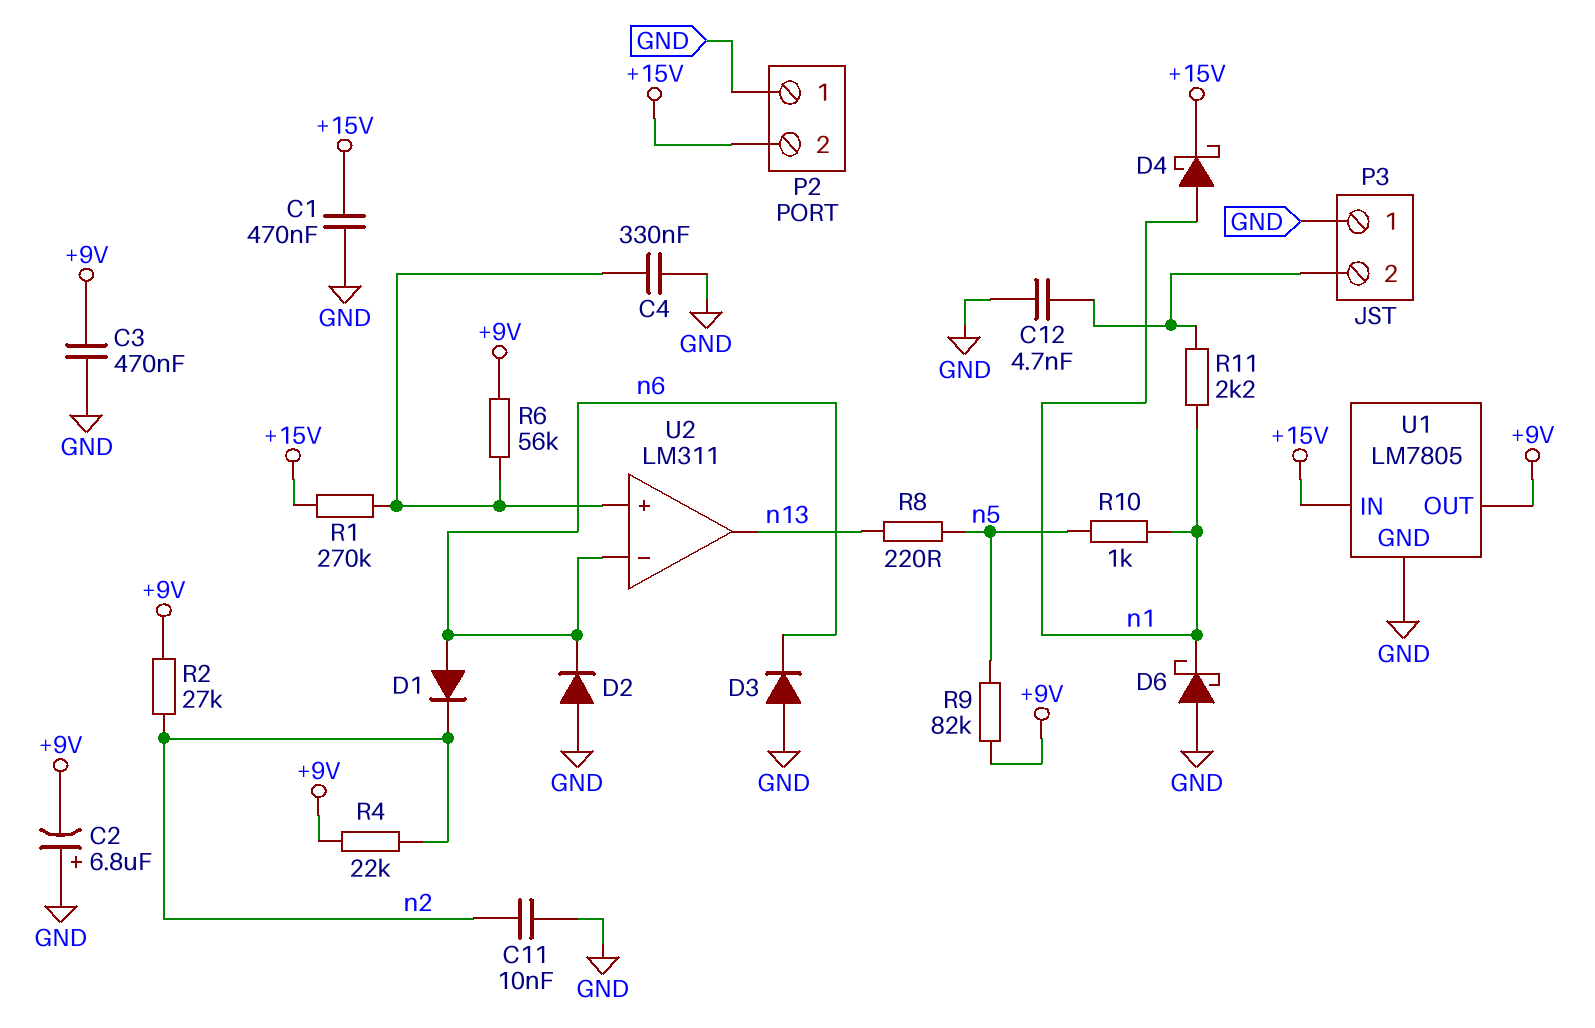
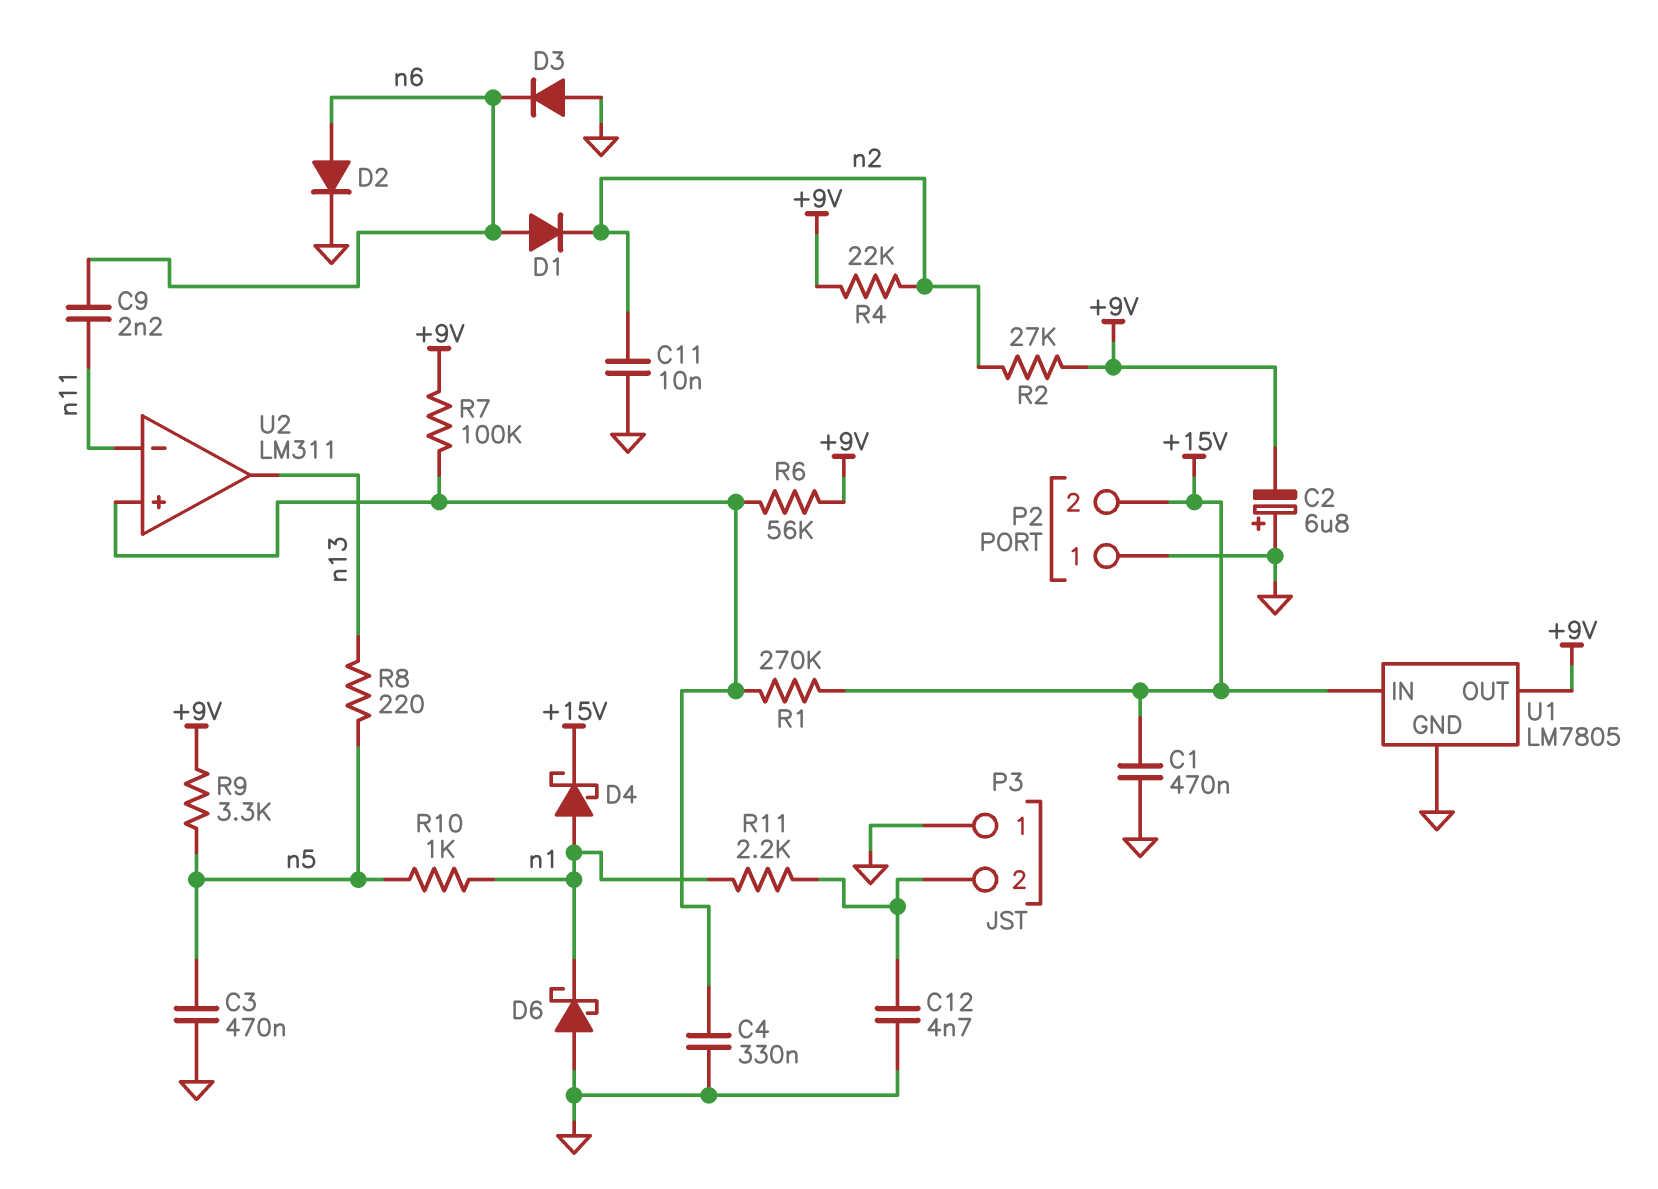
C3: 470nF (+9V, GND) -> 470nF (GND, n5)
C9: none -> 2.2nF (n6, n11)
D2: diode (A GND, K n6) -> diode (A n6, K GND)
R7: none -> 100k (+9V, U2/in+)
R9: 82k (+9V, n5) -> 3.3k (+9V, n5)
U2 pin in-: n6 -> n11

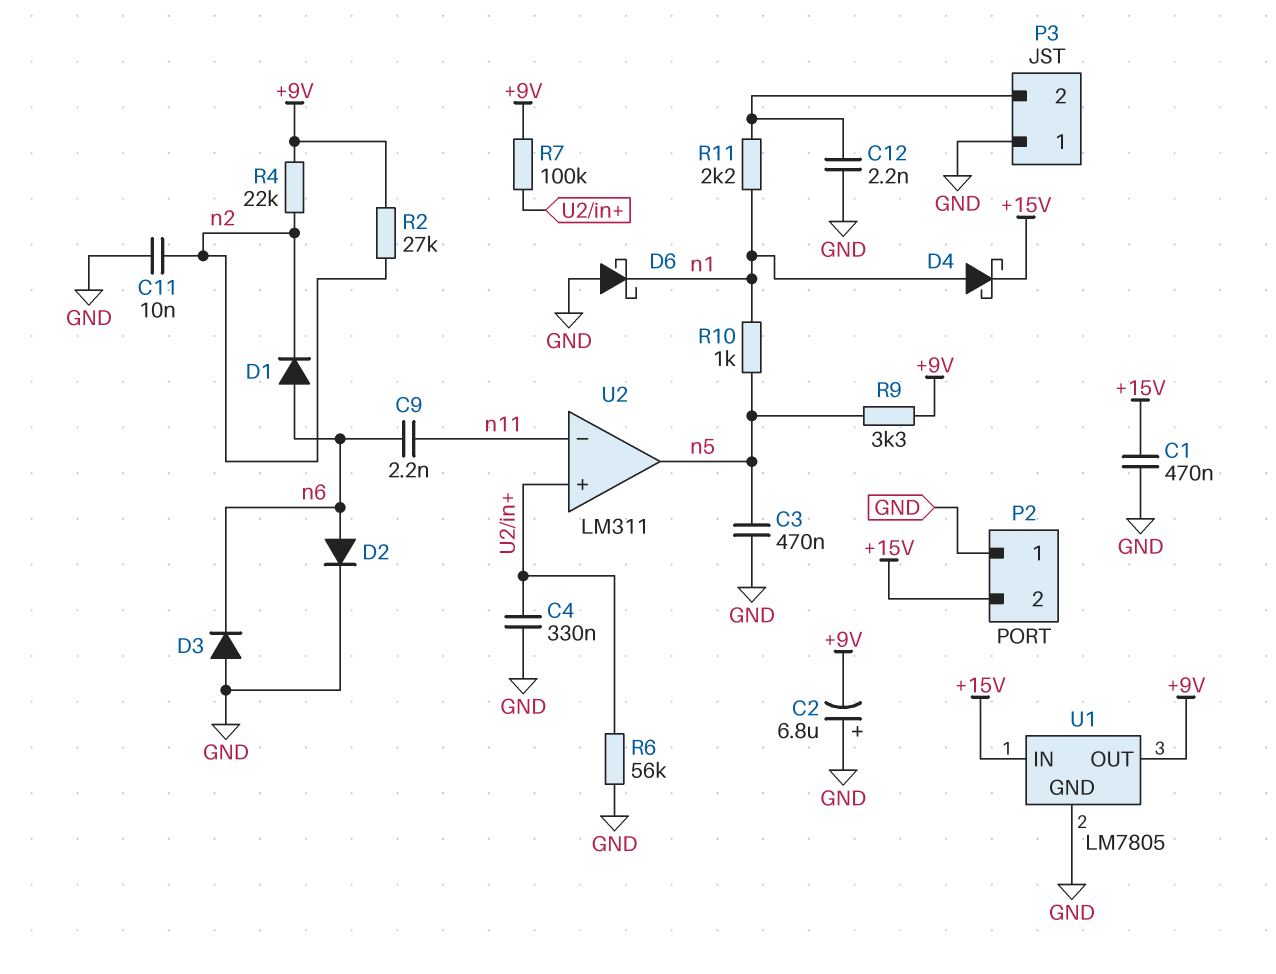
C12: 4.7nF (GND, P3/2) -> 2.2nF (GND, P3/2)
R1: 270k (+15V, U2/in+) -> none
R6: 56k (+9V, U2/in+) -> 56k (GND, U2/in+)
R8: 220 (n5, n13) -> none
U2 pin out: n13 -> n5

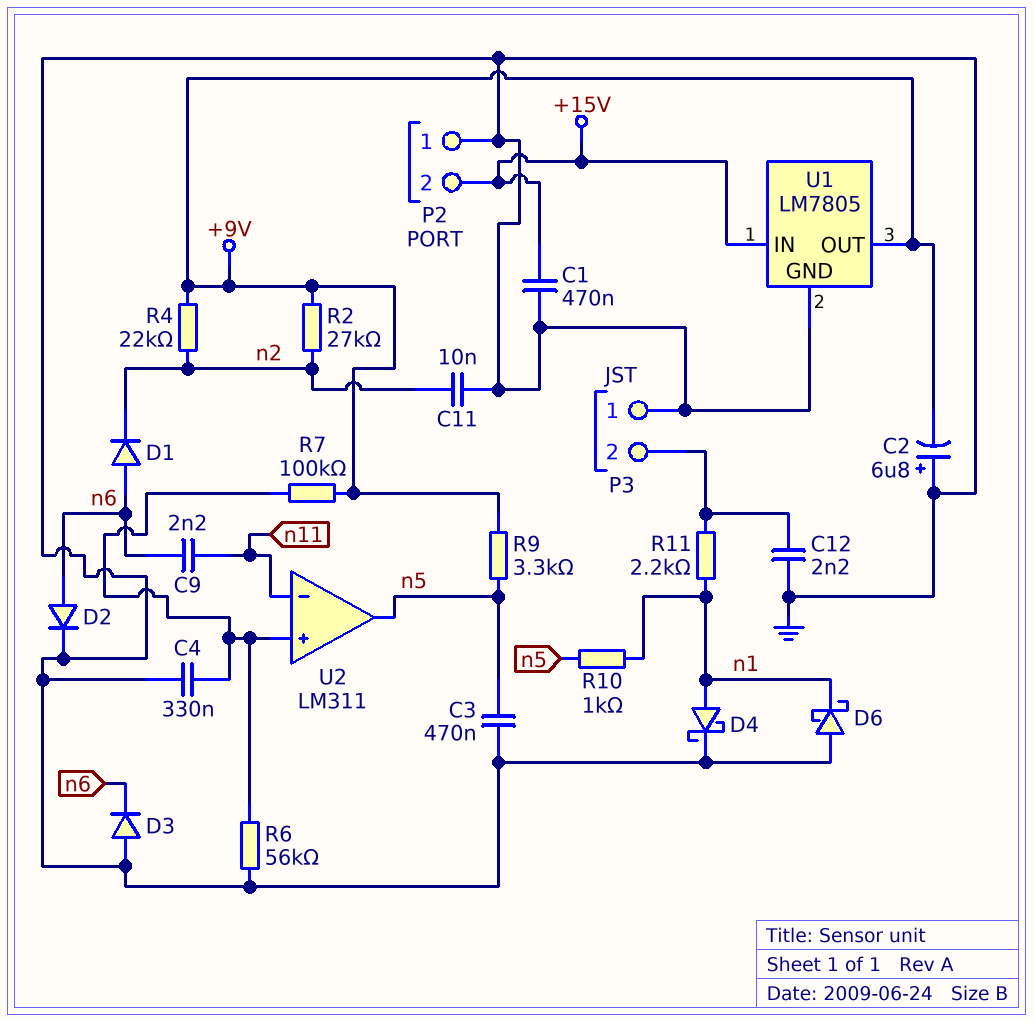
D4: schottky (A n1, K +15V) -> schottky (A n1, K GND)

